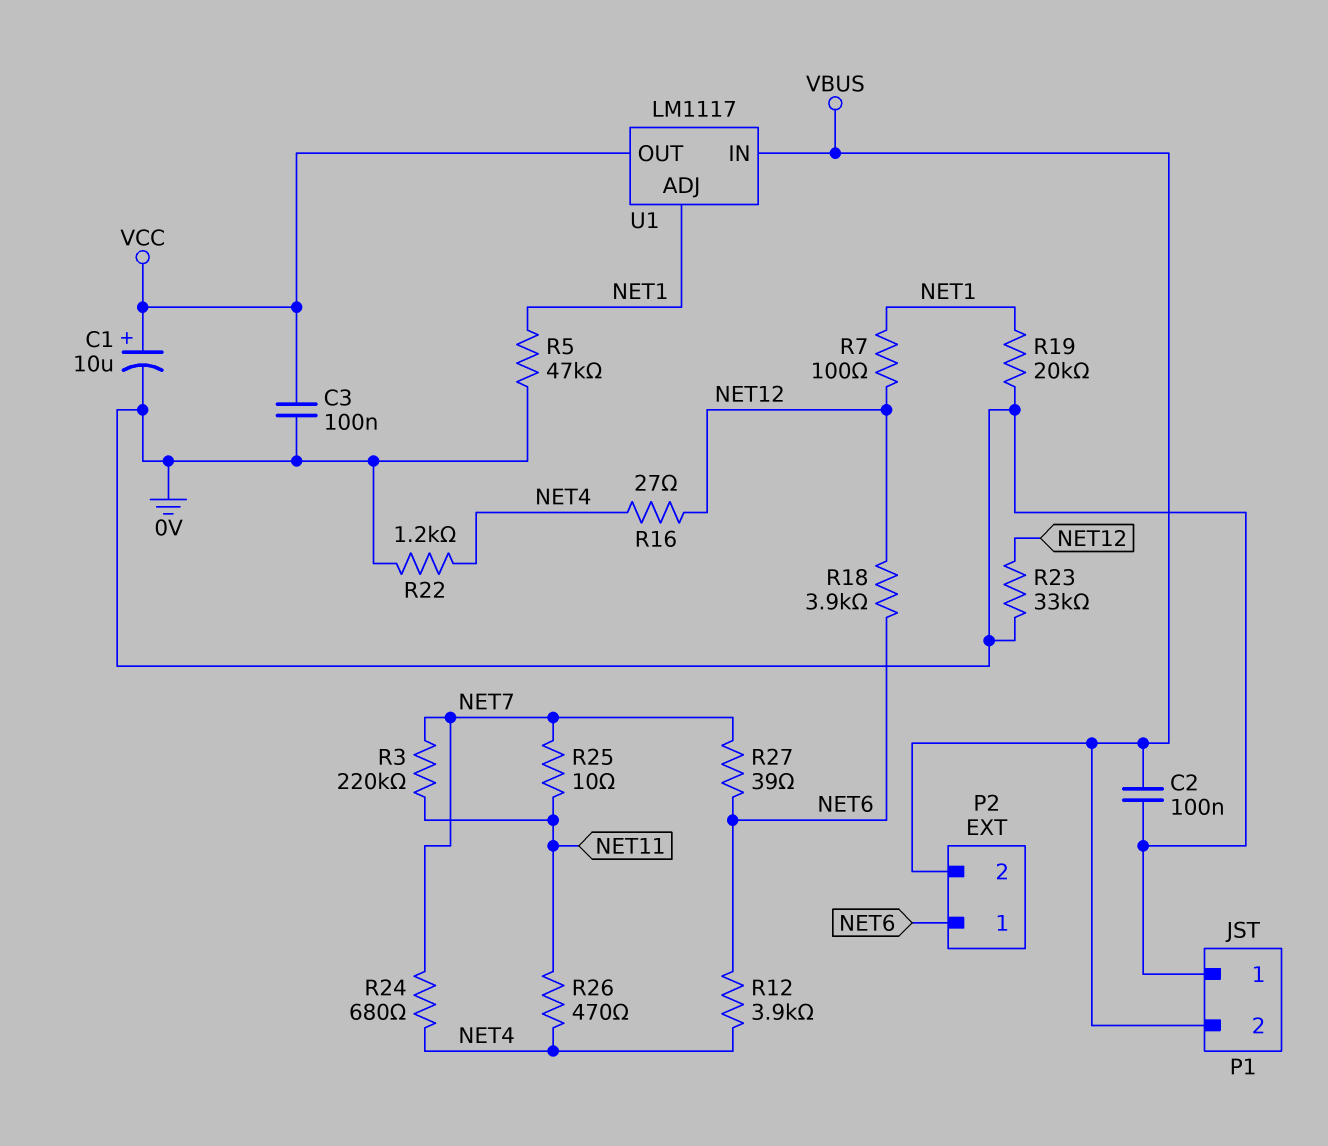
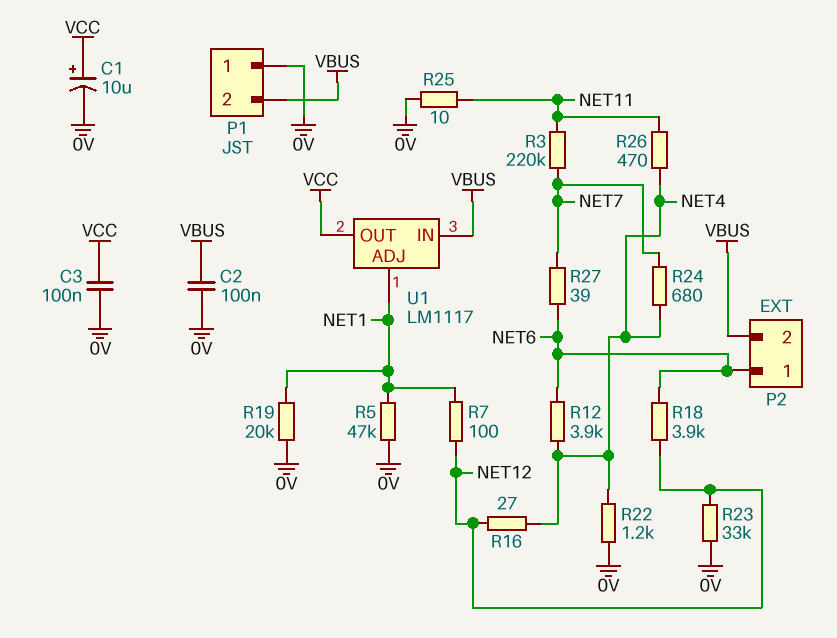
R25: 10 (NET7, NET11) -> 10 (0V, NET11)

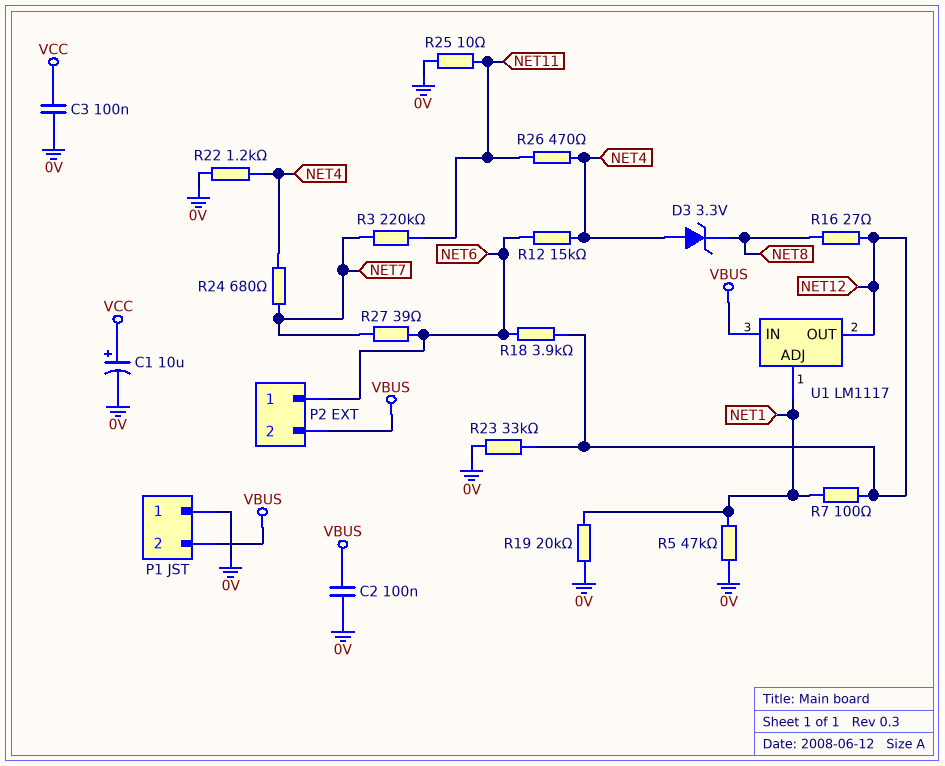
D3: none -> zener 3.3V (A NET4, K NET8)
R12: 3.9k (NET4, NET6) -> 15k (NET4, NET6)
R16: 27 (NET4, NET12) -> 27 (NET8, NET12)
U1 pin OUT: VCC -> NET12

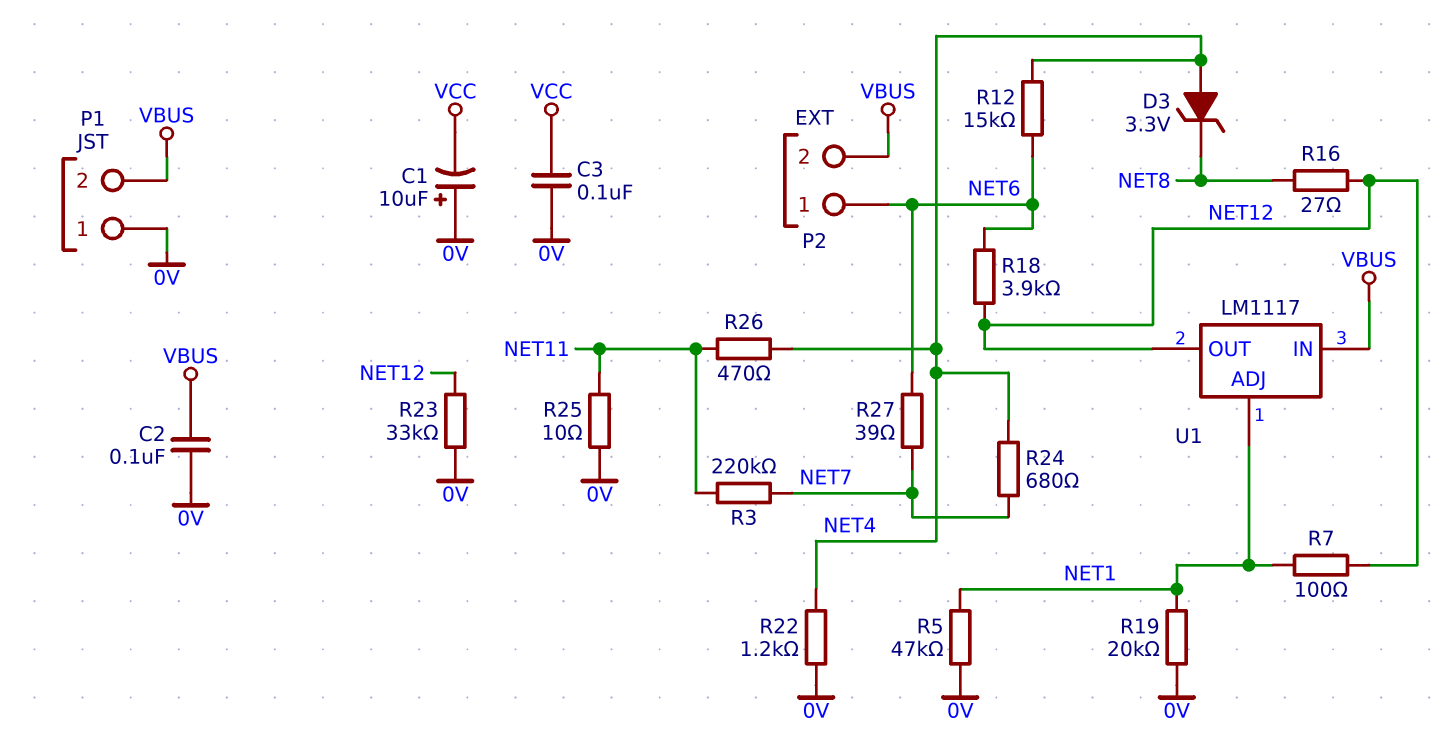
C1: 10uF (plus VCC, minus 0V) -> 10uF (plus 0V, minus VCC)

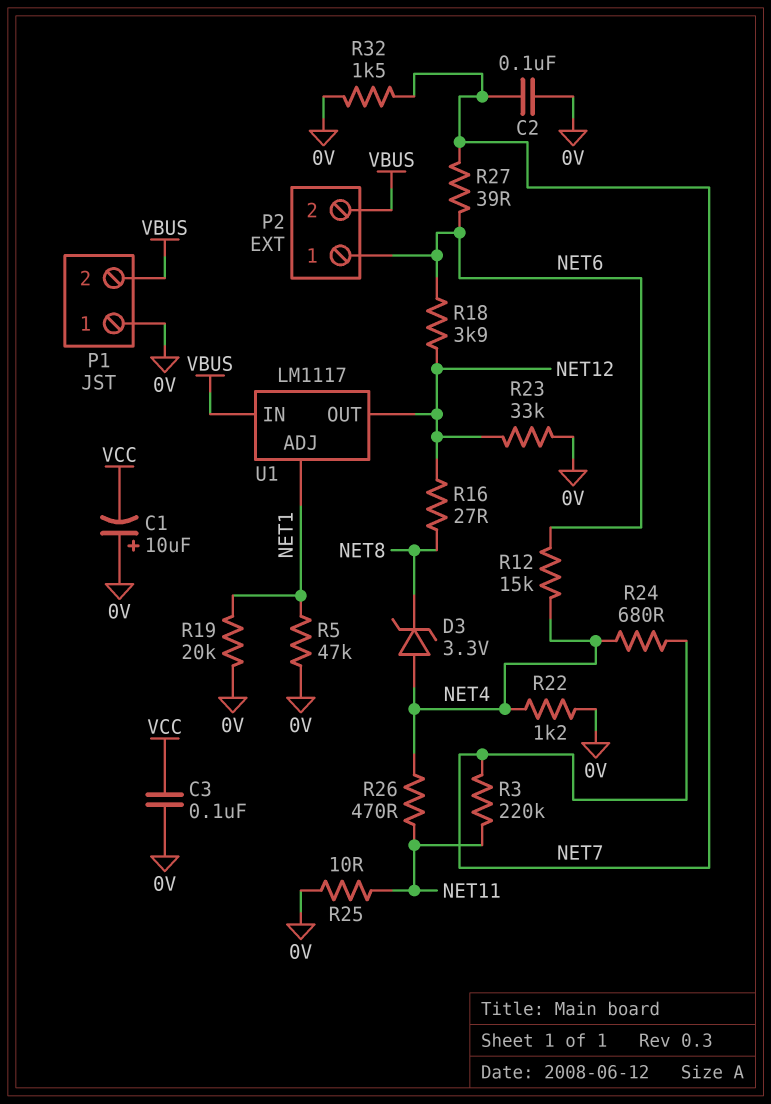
C2: 100nF (0V, VBUS) -> 100nF (0V, NET7)
R7: 100 (NET1, NET12) -> none
R32: none -> 1.5k (0V, NET7)

